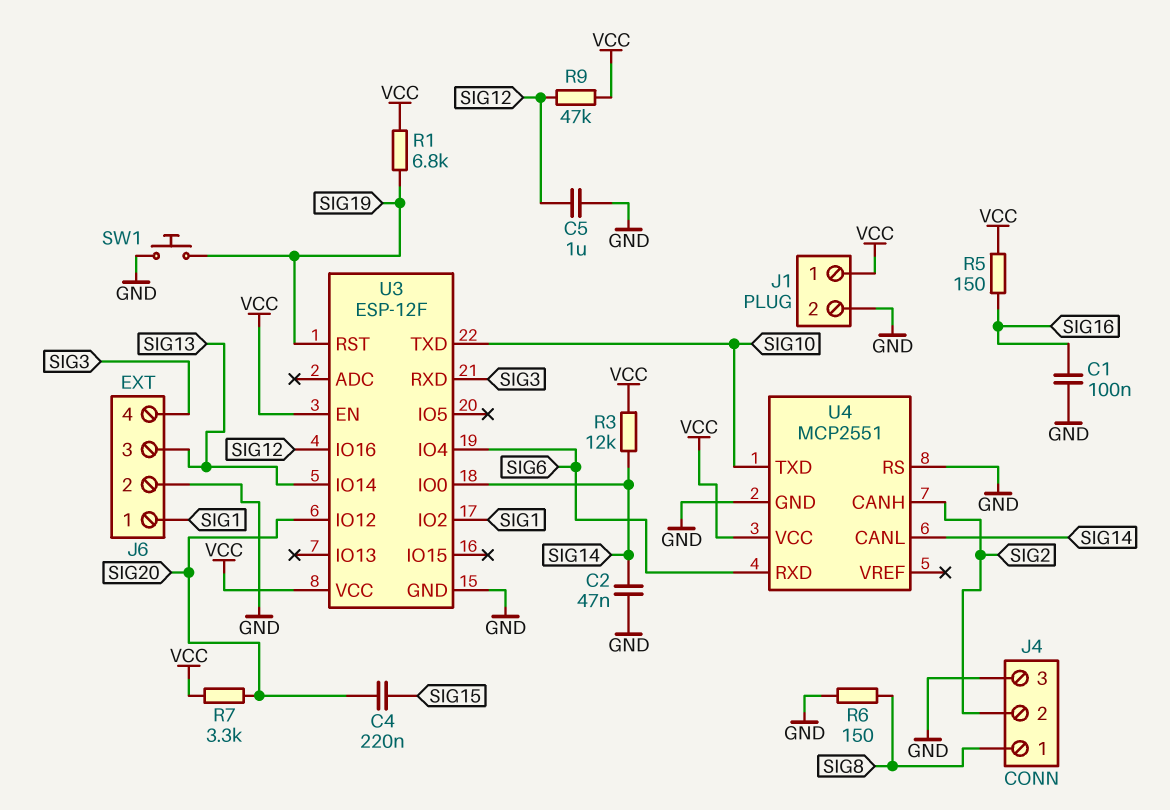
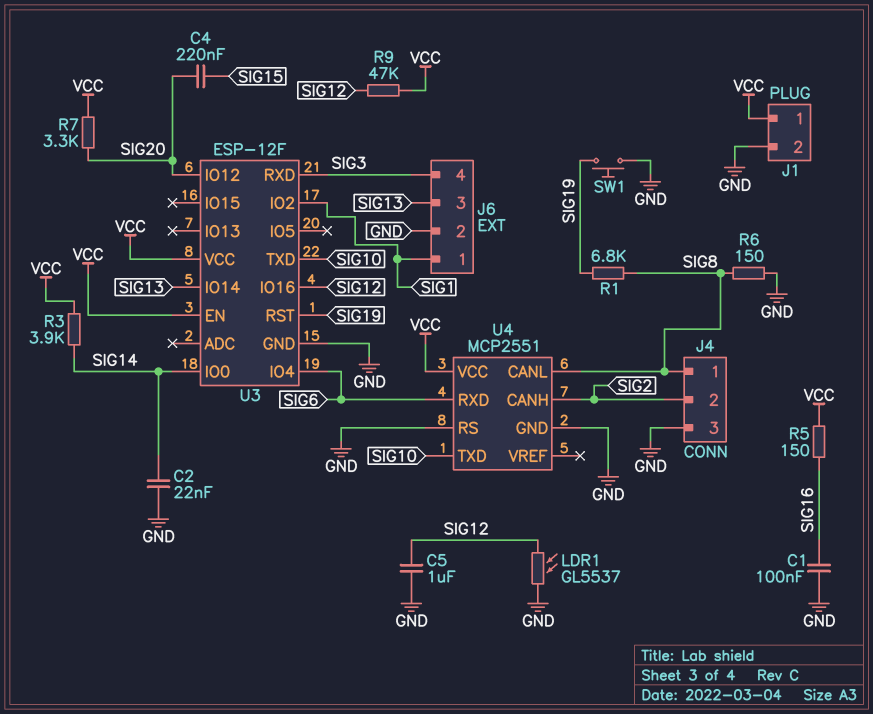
C2: 47nF (GND, SIG14) -> 22nF (GND, SIG14)
LDR1: none -> GL5537 (GND, SIG12)
R1: 6.8k (SIG19, VCC) -> 6.8k (SIG8, SIG19)
R3: 12k (SIG14, VCC) -> 3.9k (SIG14, VCC)
U4 pin CANL: SIG14 -> SIG8

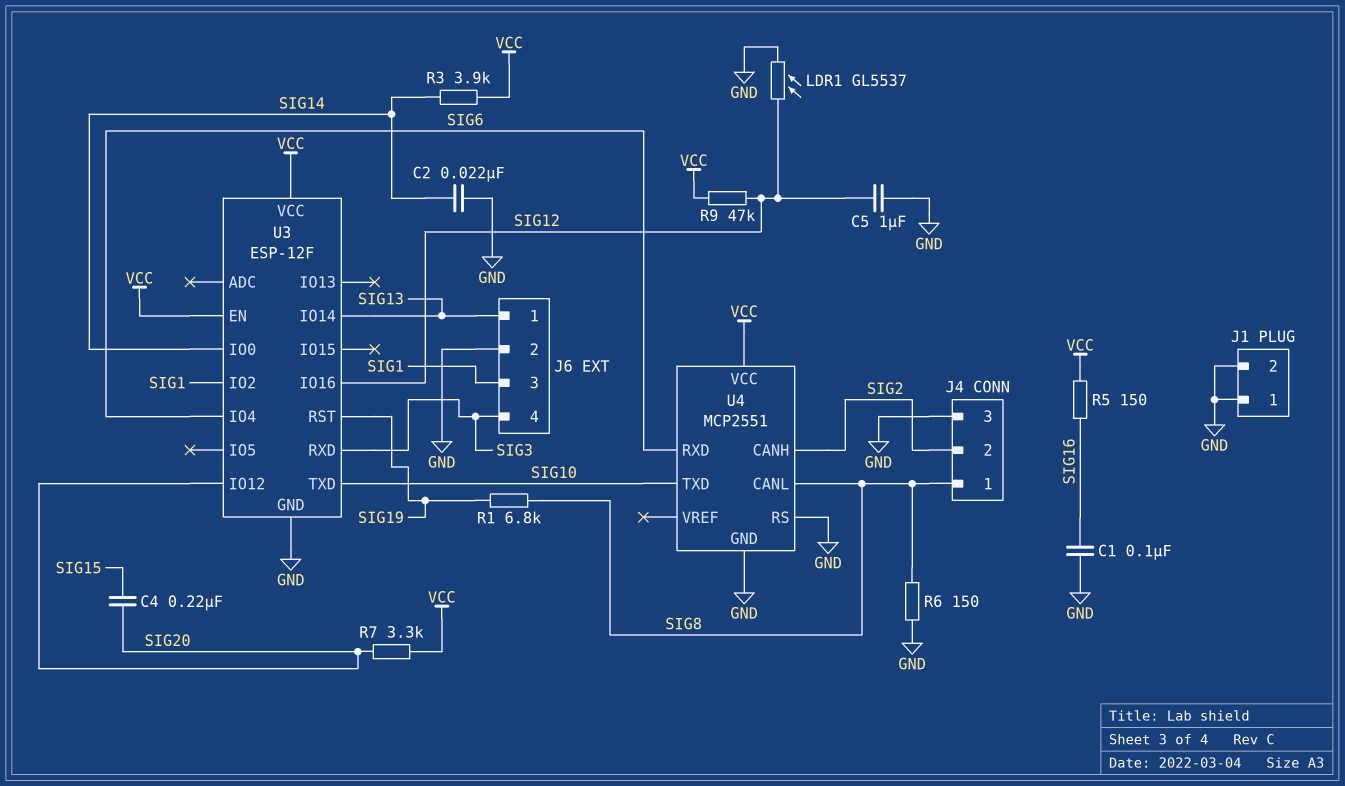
J1 pin 1: VCC -> GND
J6 pin 1: SIG1 -> SIG13
J6 pin 3: SIG13 -> SIG1
SW1: button (GND, SIG19) -> none

